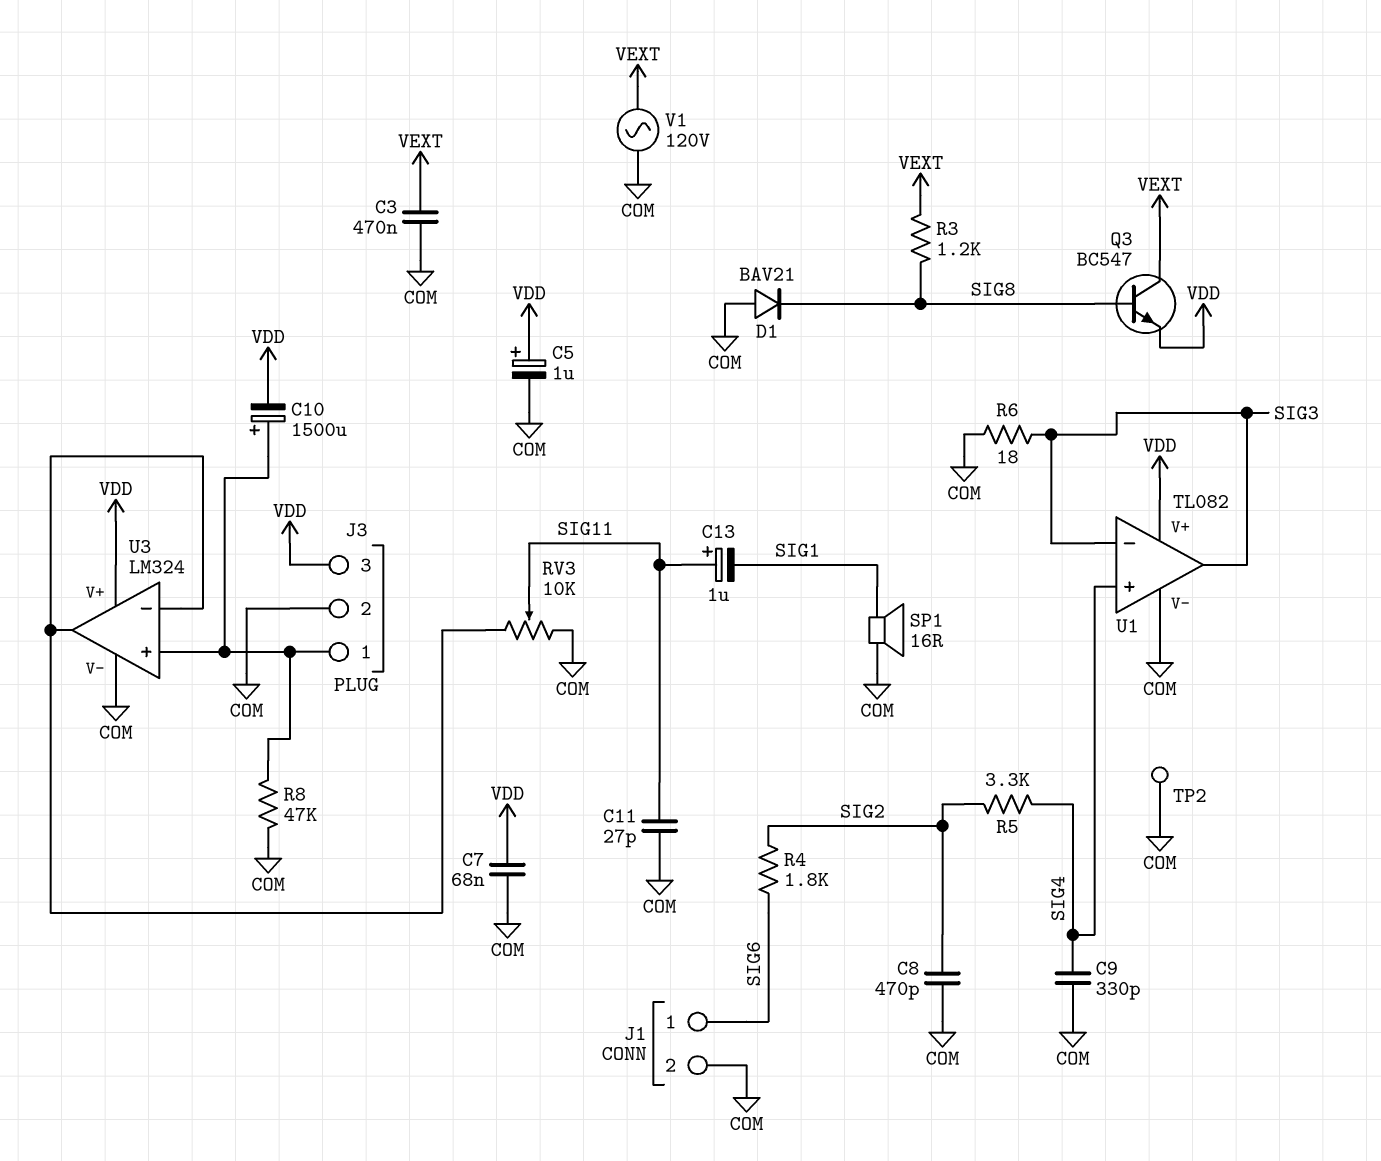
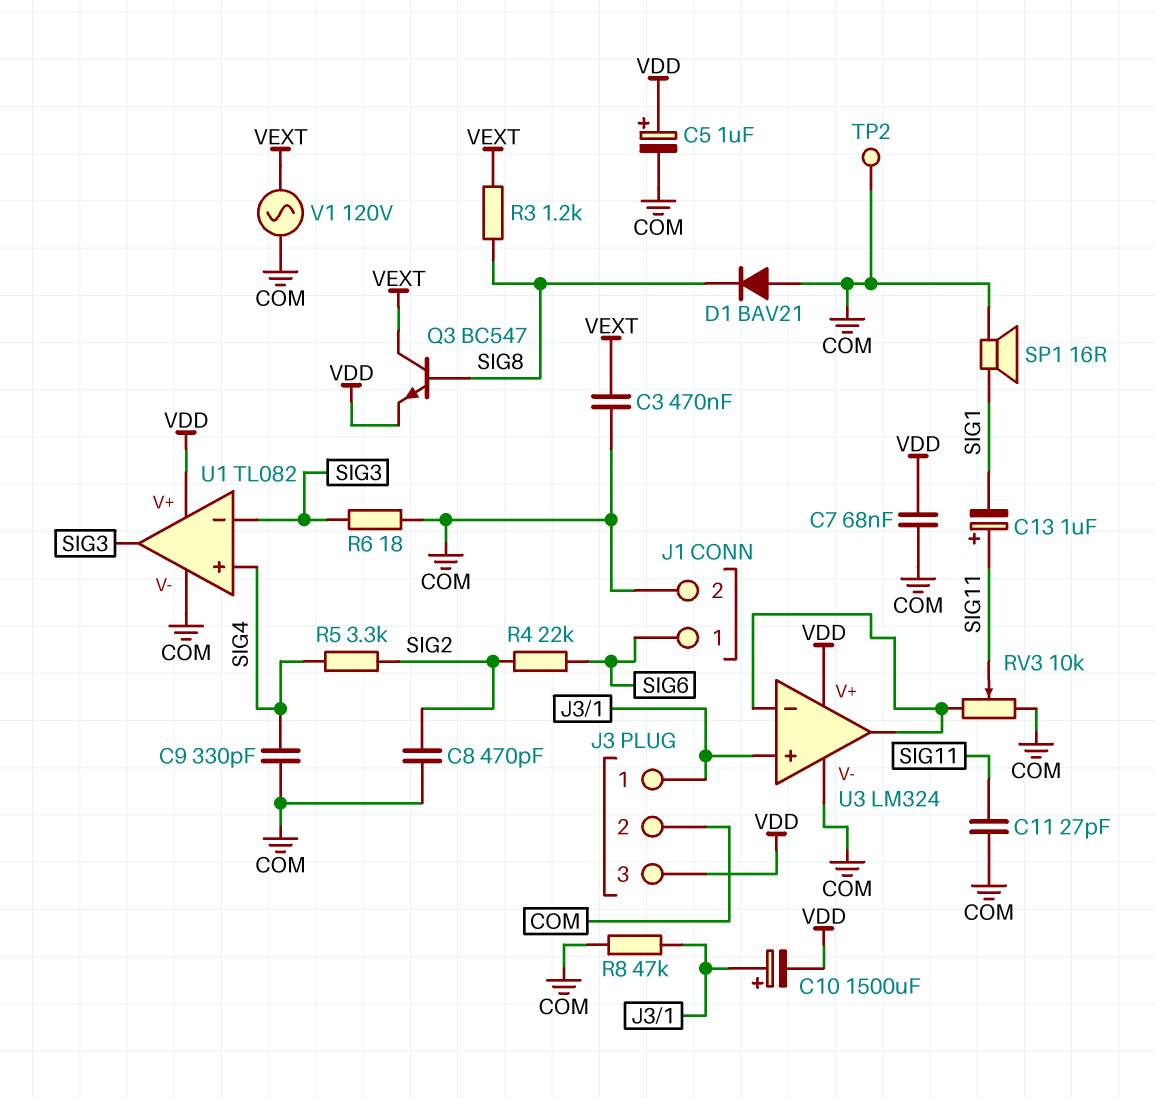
R4: 1.8k (SIG2, SIG6) -> 22k (SIG2, SIG6)

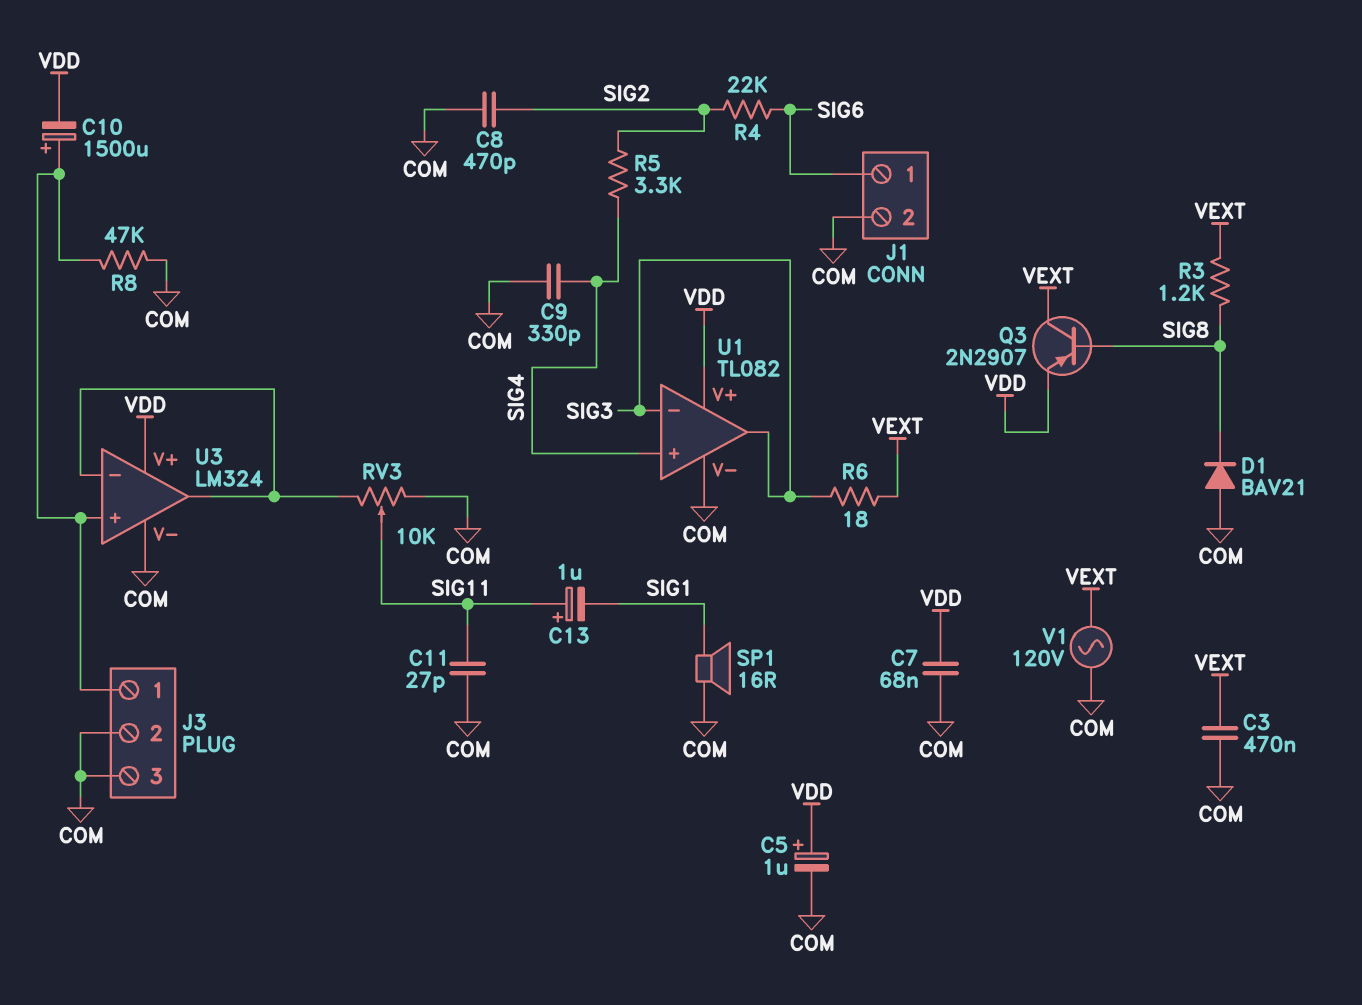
J3 pin 3: VDD -> COM
Q3: NPN BC547 (B SIG8, C VEXT, E VDD) -> PNP 2N2907 (B SIG8, C VEXT, E VDD)
R6: 18 (COM, SIG3) -> 18 (SIG3, VEXT)
TP2: test point (COM) -> none

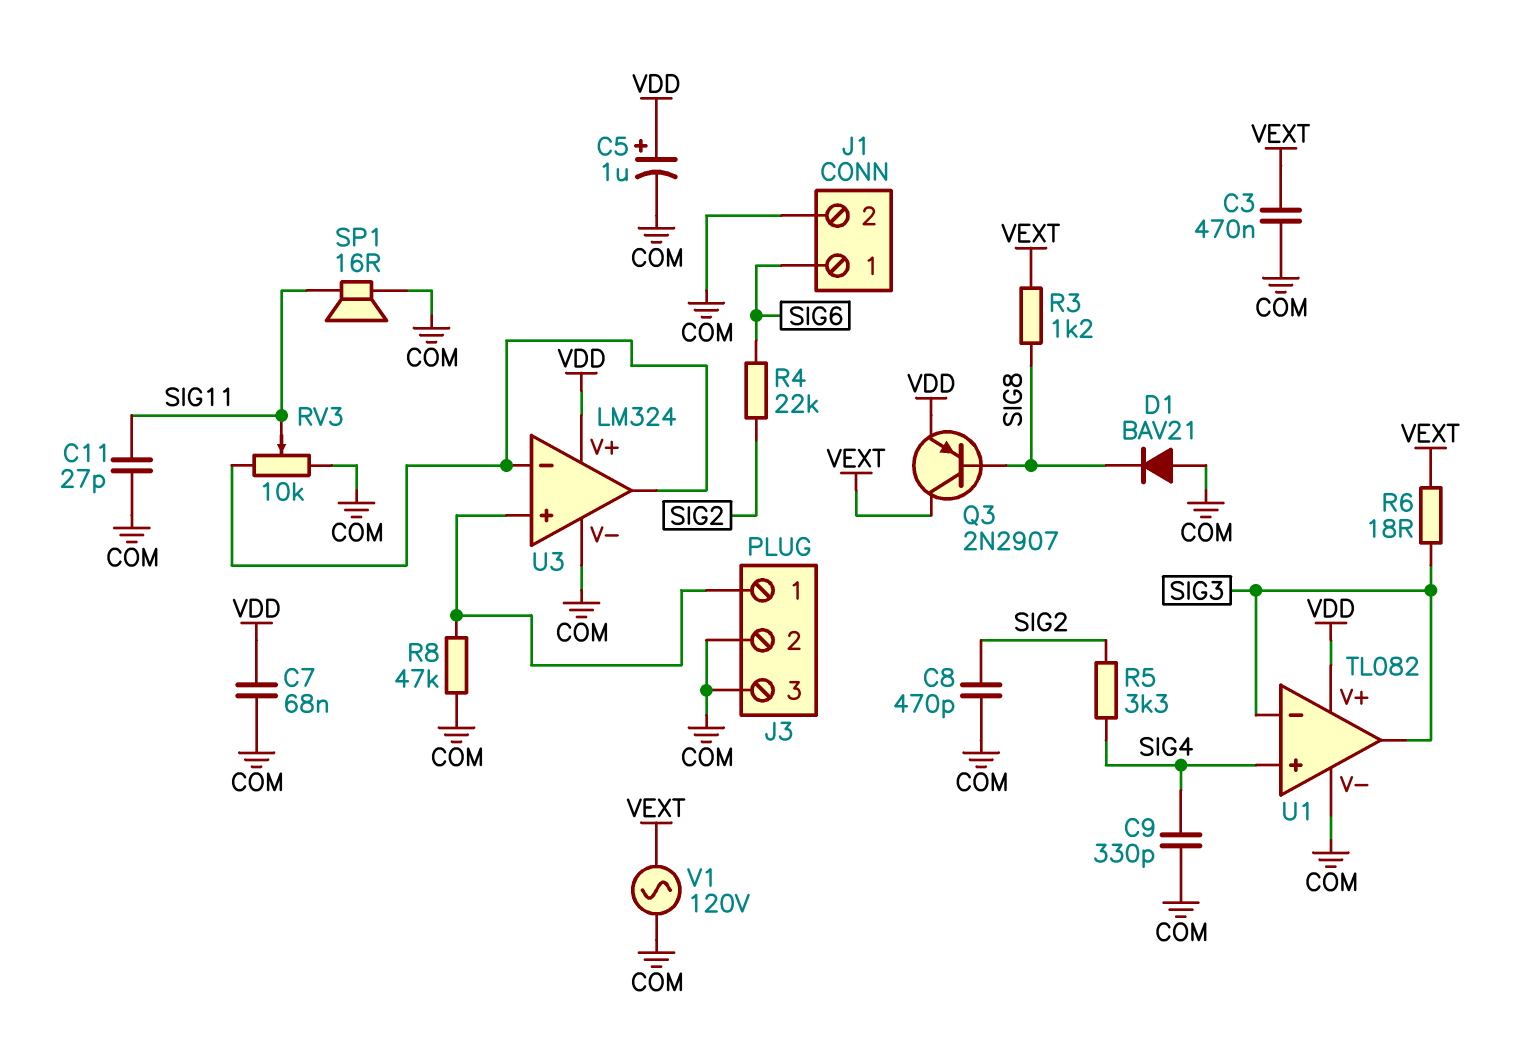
C10: 1500uF (plus J3/1, minus VDD) -> none
C13: 1uF (plus SIG11, minus SIG1) -> none
SP1: speaker 16R (COM, SIG1) -> speaker 16R (COM, SIG11)

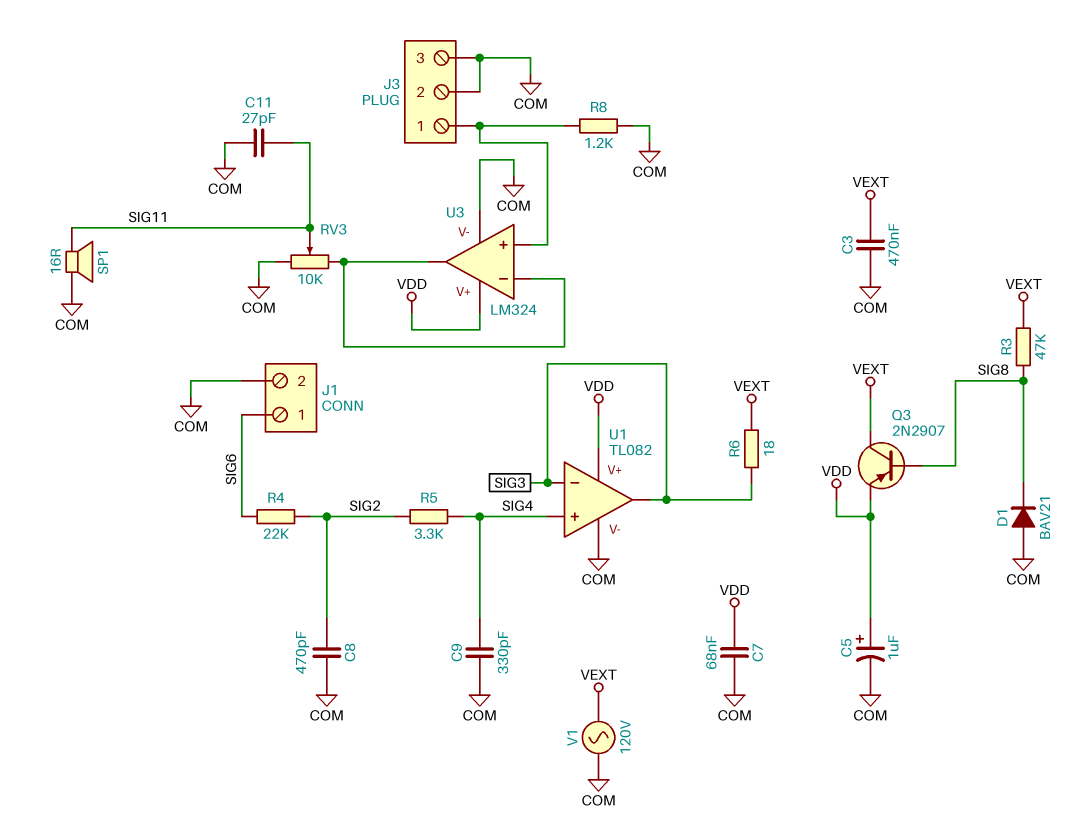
R3: 1.2k (SIG8, VEXT) -> 47k (SIG8, VEXT)
R8: 47k (COM, J3/1) -> 1.2k (COM, J3/1)

